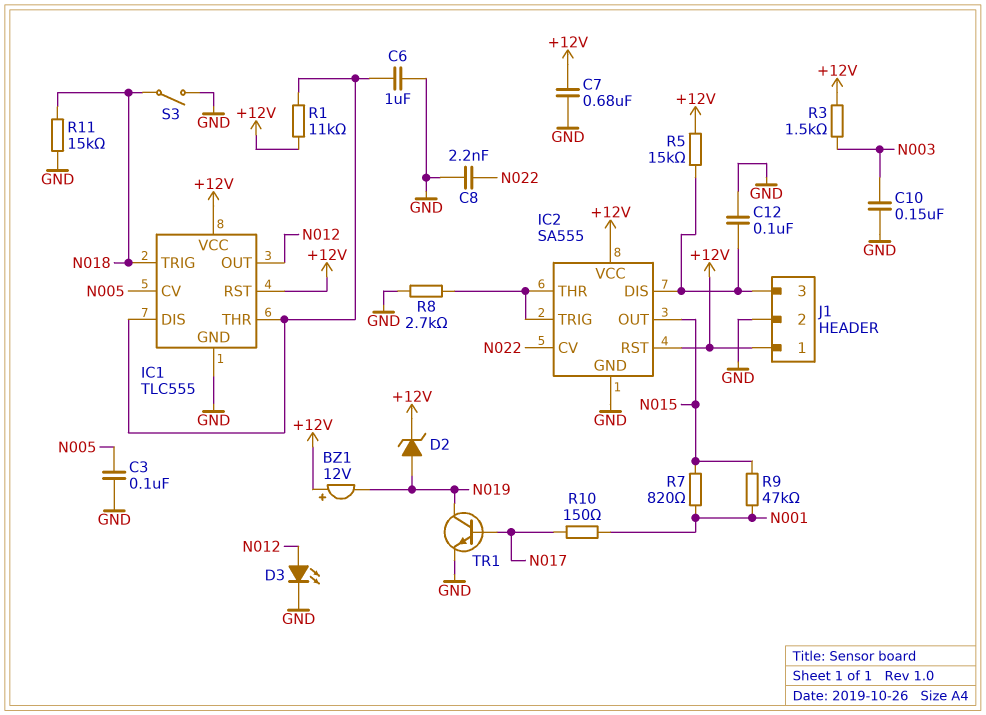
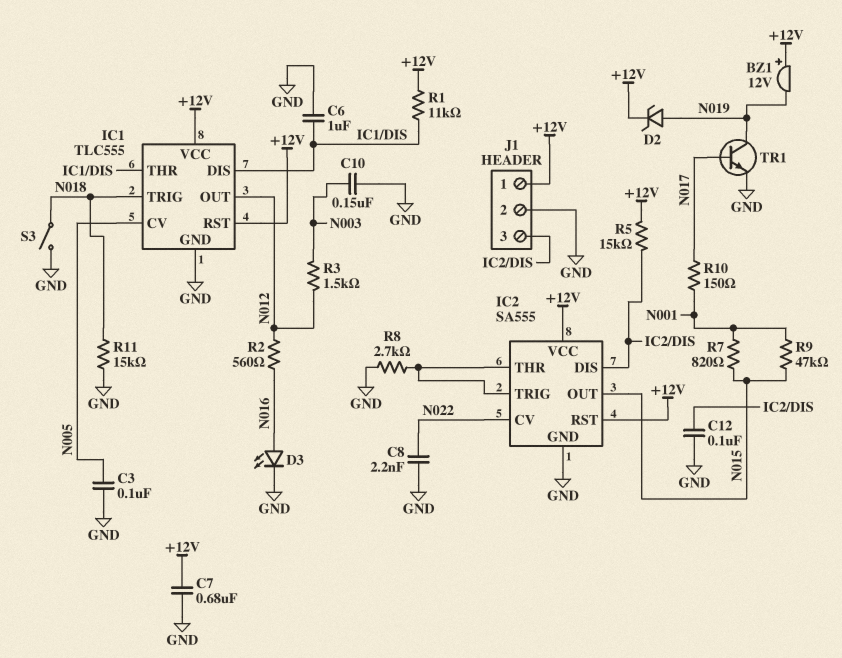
D3: LED (A N012, K GND) -> LED (A N016, K GND)
R2: none -> 560 (N012, N016)
R3: 1.5k (+12V, N003) -> 1.5k (N003, N012)

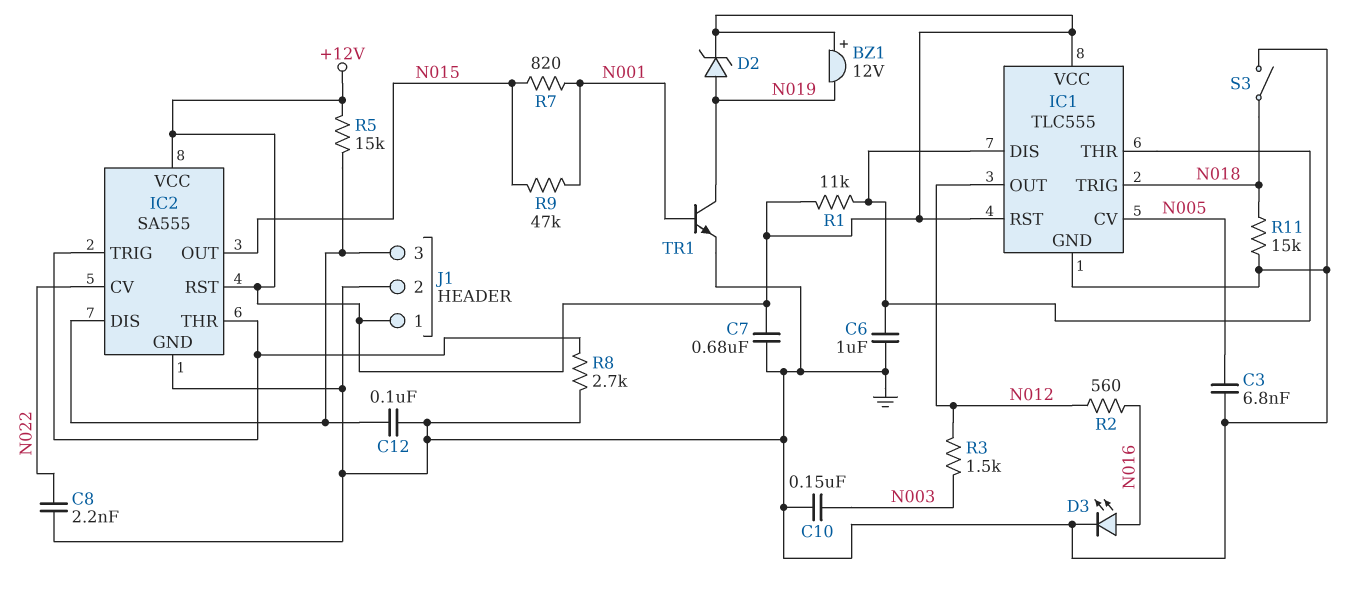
C3: 100nF (GND, N005) -> 6.8nF (GND, N005)
R10: 150 (N001, N017) -> none
TR1: NPN (B N017, C N019, E GND) -> NPN (B N001, C N019, E GND)

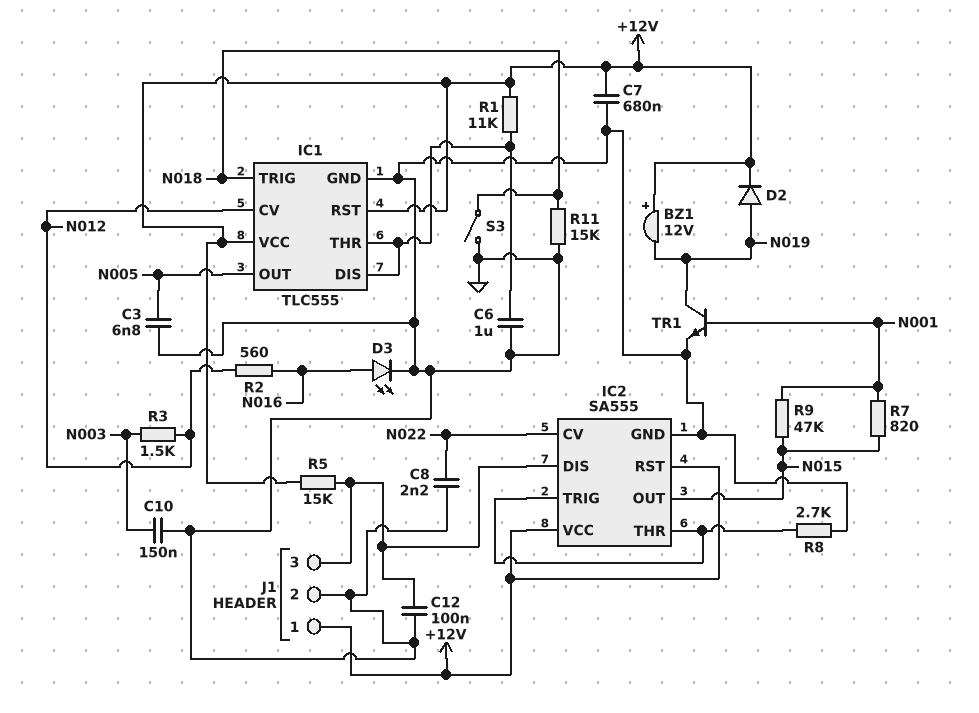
D2: zener (A N019, K +12V) -> diode (A N019, K +12V)
IC1 pin CV: N005 -> N012
IC1 pin OUT: N012 -> N005

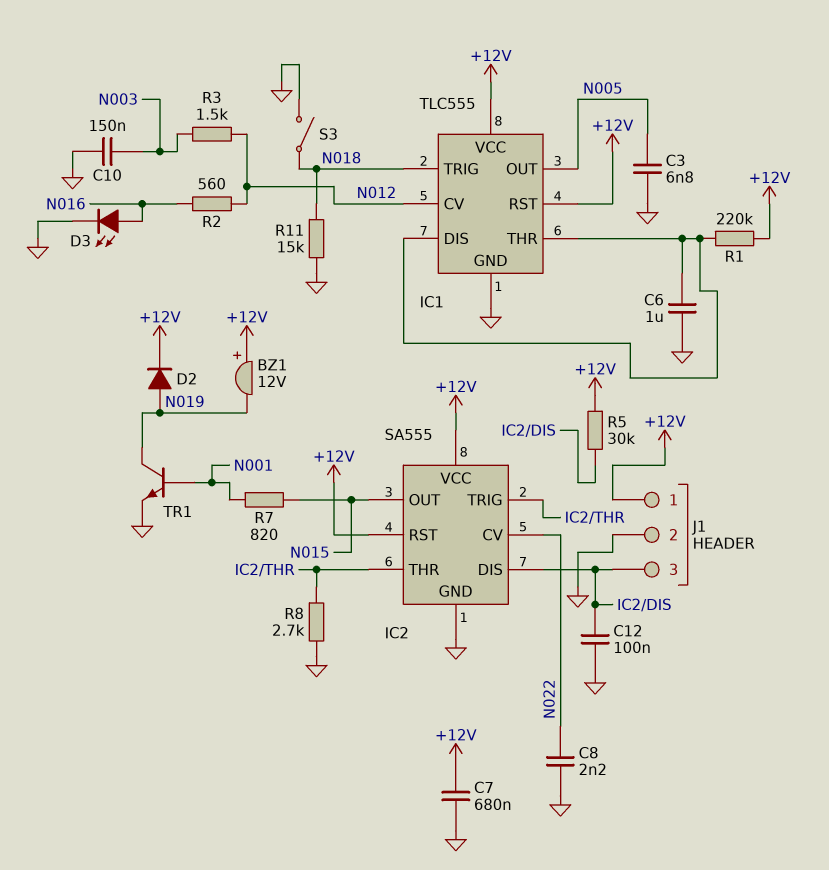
R1: 11k (+12V, IC1/DIS) -> 220k (+12V, IC1/DIS)
R5: 15k (+12V, IC2/DIS) -> 30k (+12V, IC2/DIS)
R9: 47k (N001, N015) -> none

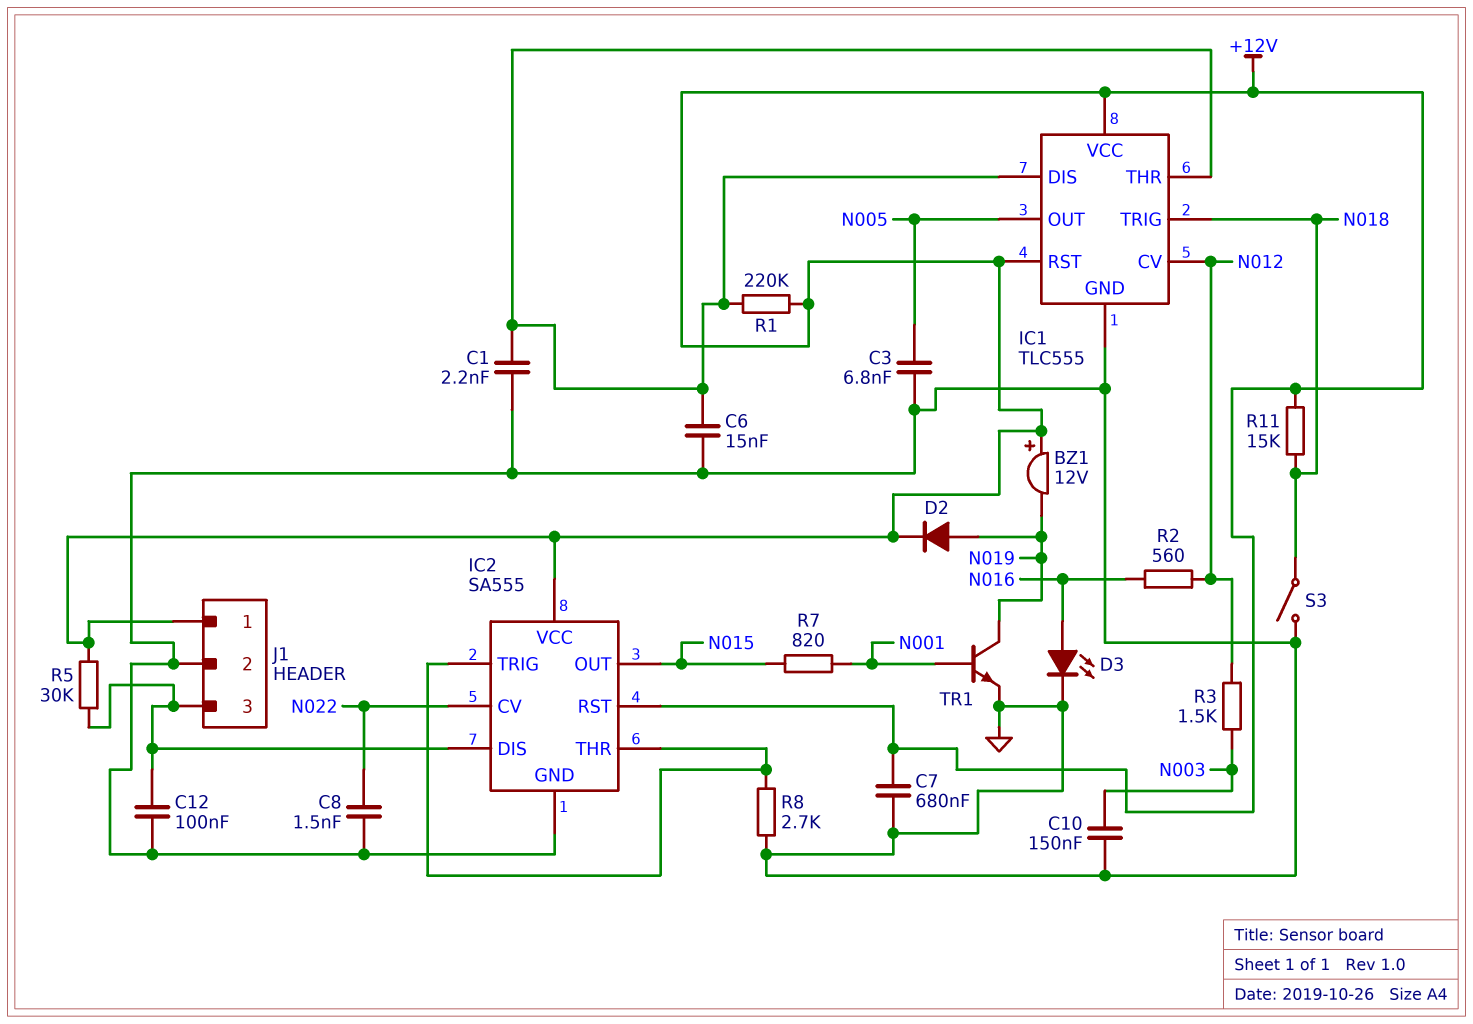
C1: none -> 2.2nF (GND, IC1/DIS)
C6: 1uF (GND, IC1/DIS) -> 15nF (GND, IC1/DIS)
C8: 2.2nF (GND, N022) -> 1.5nF (GND, N022)
R11: 15k (GND, N018) -> 15k (+12V, N018)

